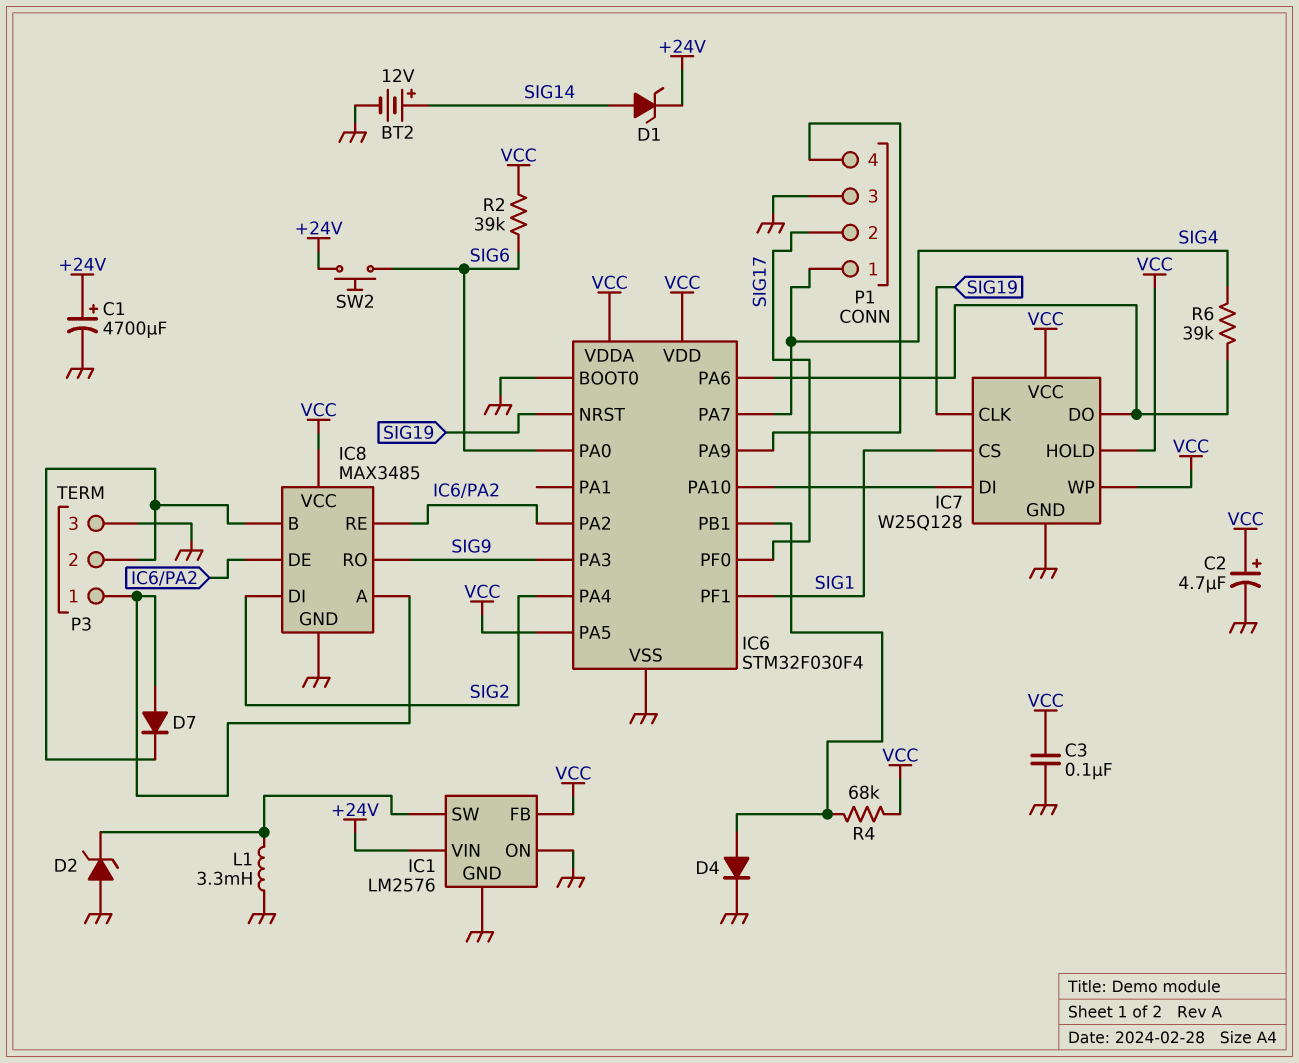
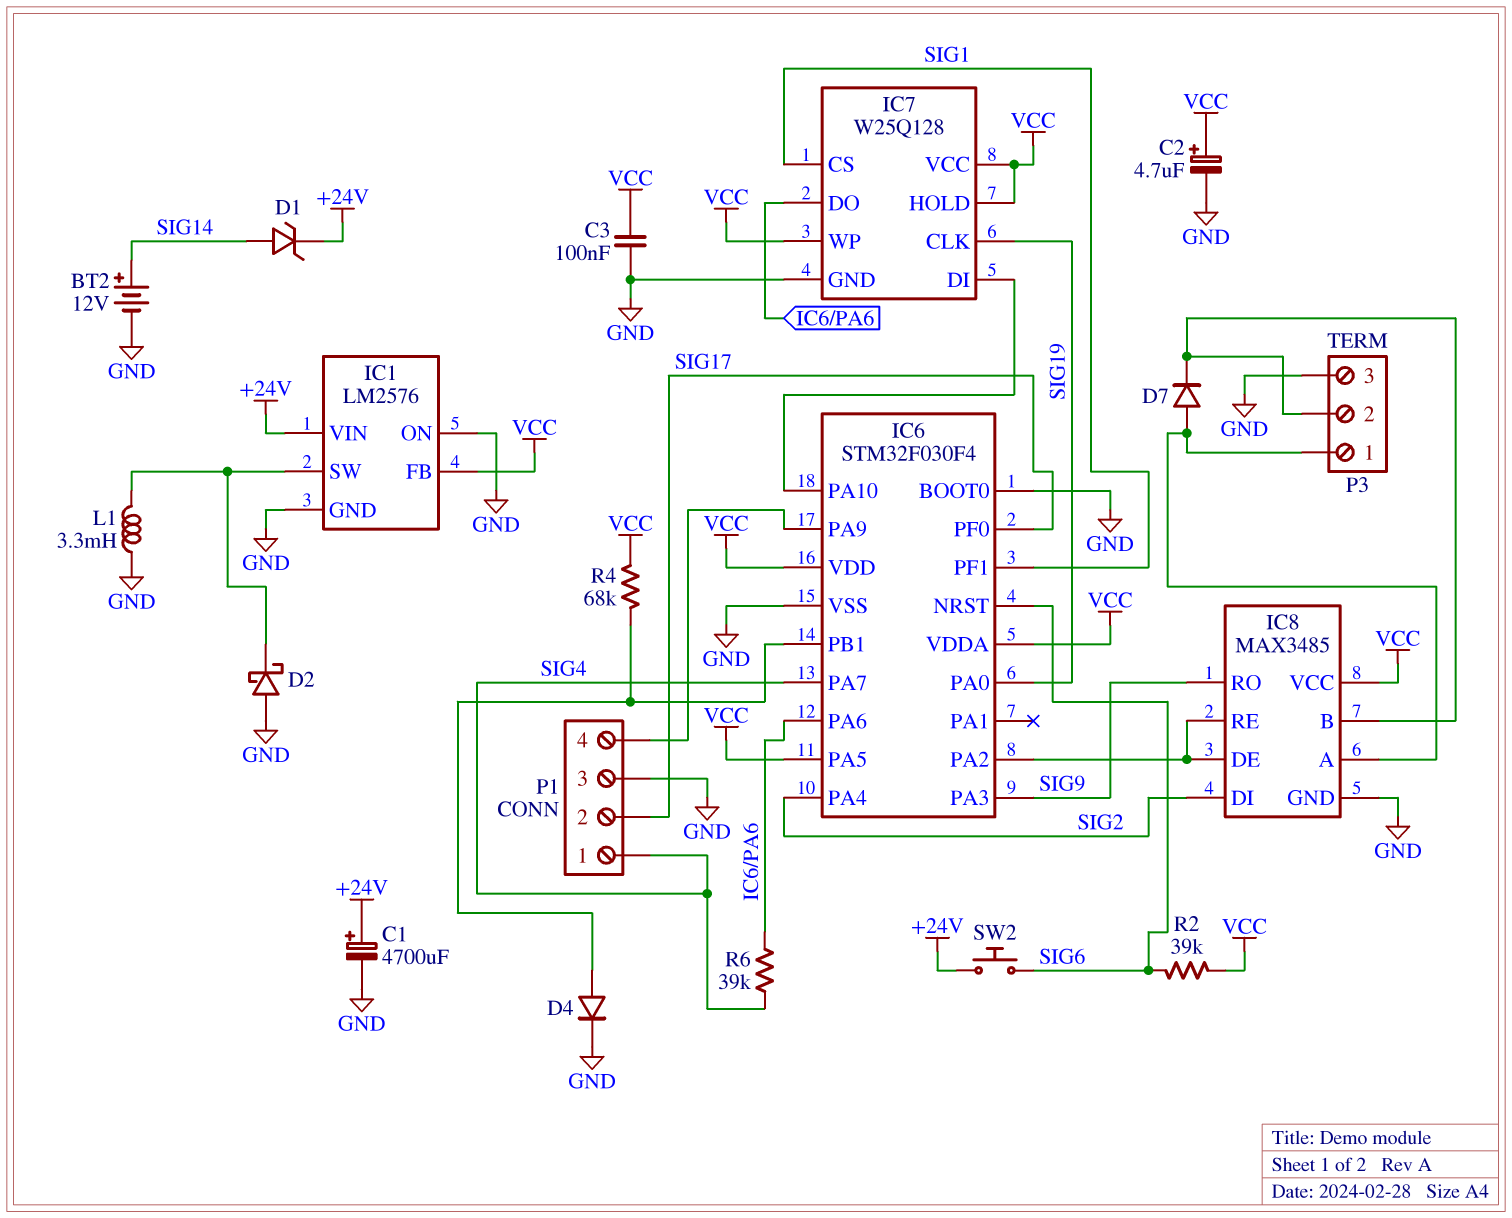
D2: zener (A GND, K IC1/SW) -> schottky (A GND, K IC1/SW)
IC6 pin NRST: SIG19 -> SIG6
IC6 pin PA0: SIG6 -> SIG19

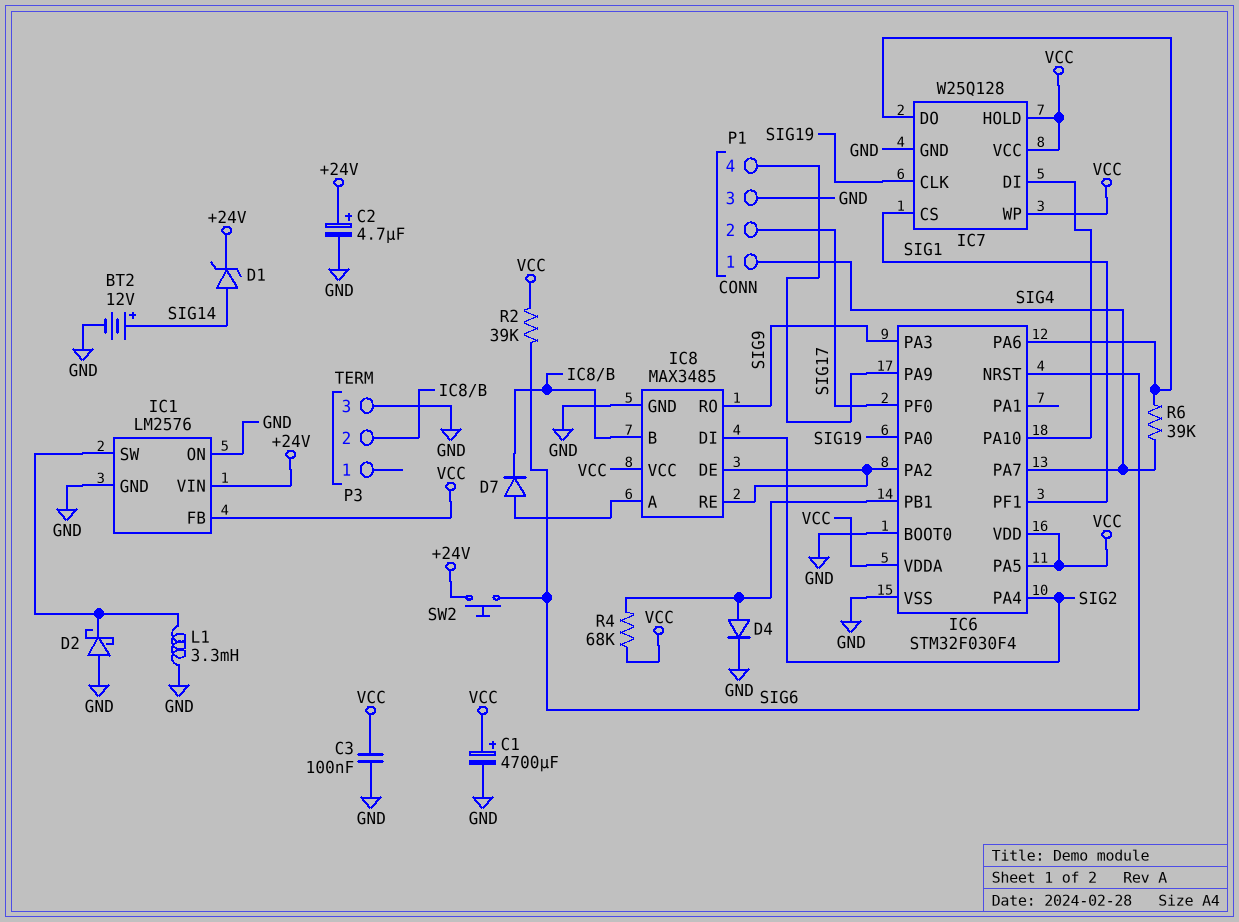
C1: 4700uF (plus +24V, minus GND) -> 4700uF (plus VCC, minus GND)
C2: 4.7uF (plus VCC, minus GND) -> 4.7uF (plus +24V, minus GND)
P3 pin 1: IC8/A -> none

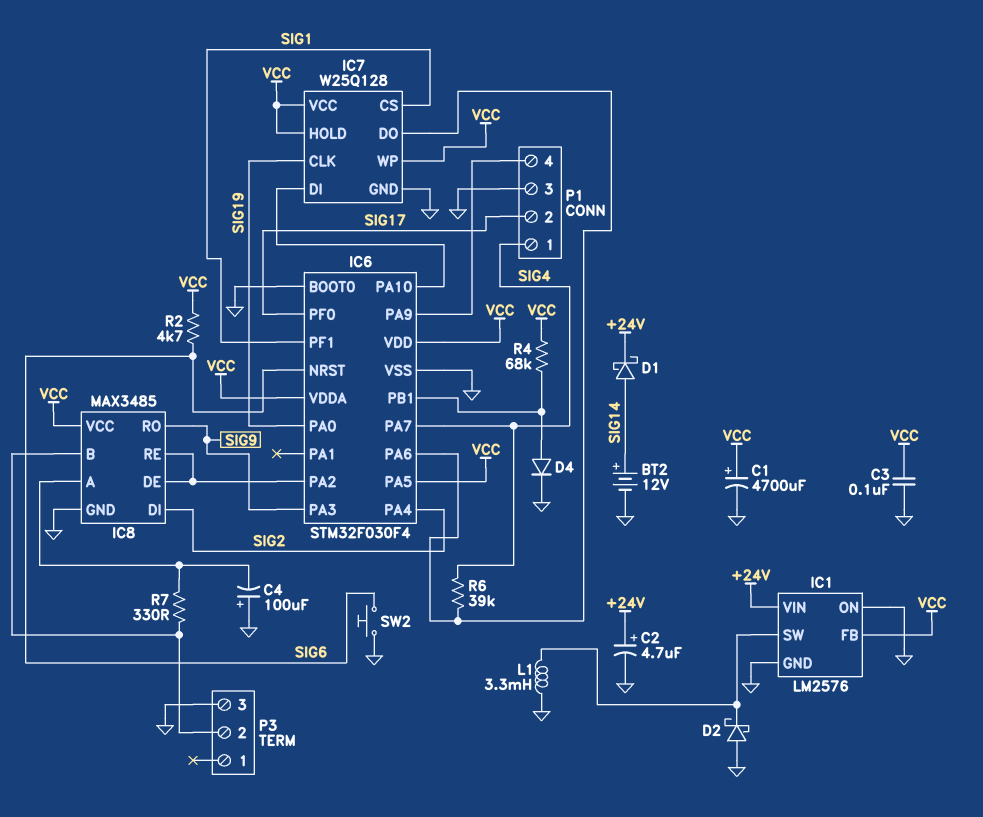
C4: none -> 100uF (plus GND, minus IC8/A)
D1: zener (A SIG14, K +24V) -> schottky (A SIG14, K +24V)
D7: diode (A IC8/A, K IC8/B) -> none
R2: 39k (SIG6, VCC) -> 4.7k (SIG6, VCC)
R7: none -> 330 (IC8/A, IC8/B)
SW2: button (+24V, SIG6) -> button (GND, SIG6)

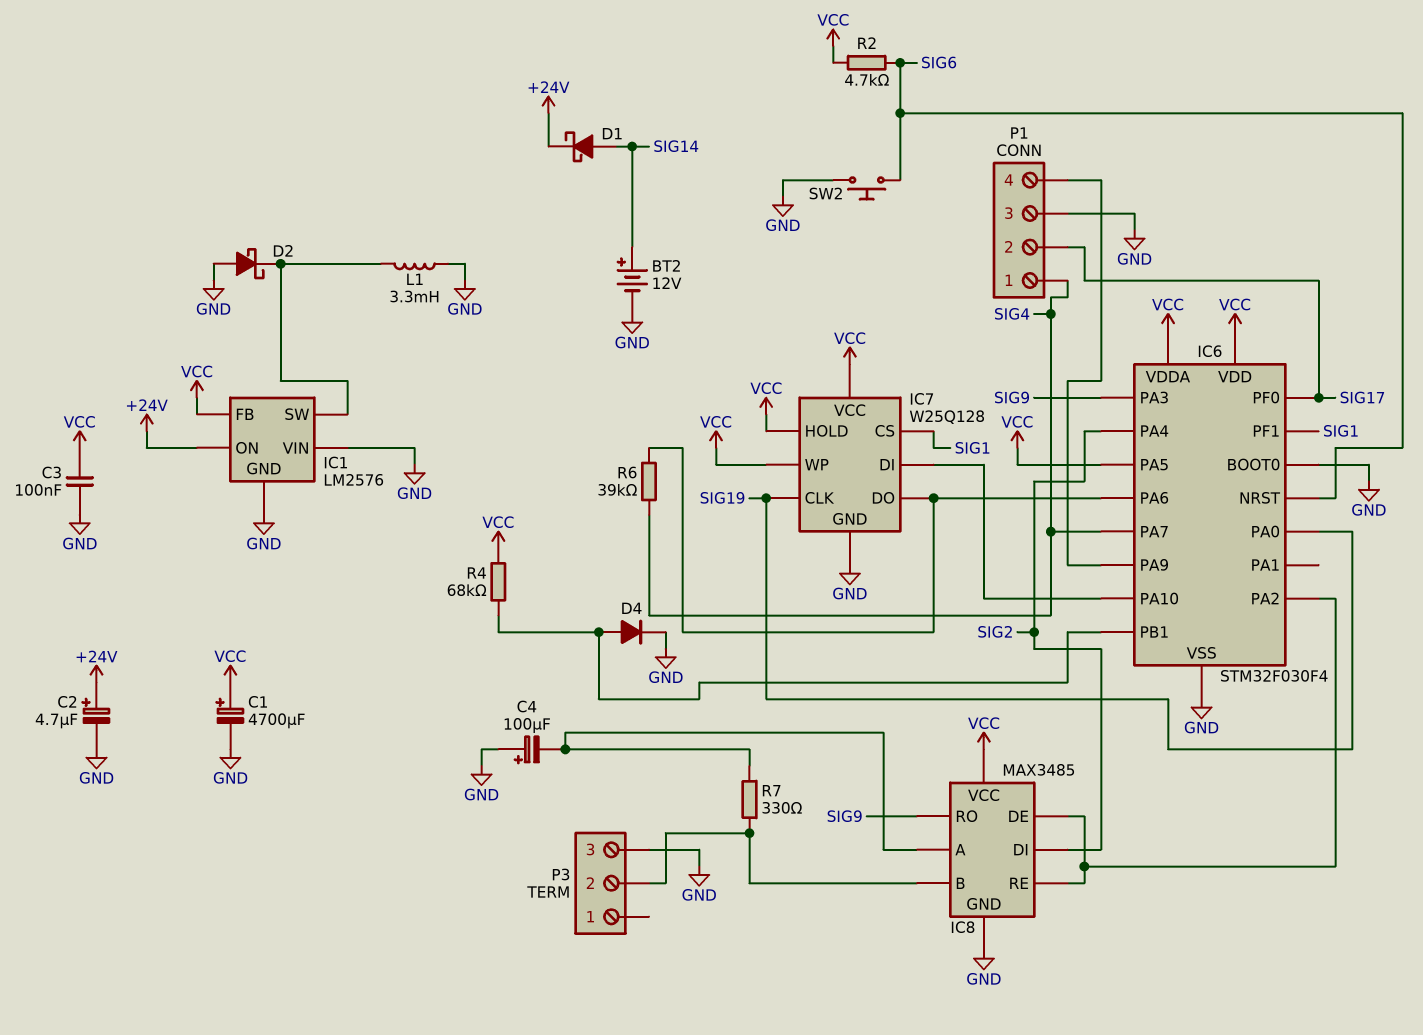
IC1 pin ON: GND -> +24V
IC1 pin VIN: +24V -> GND

